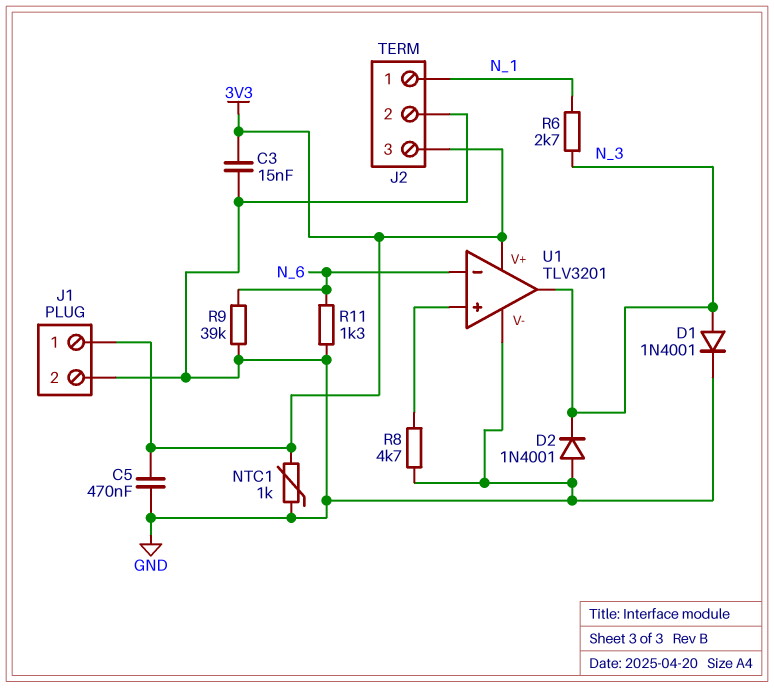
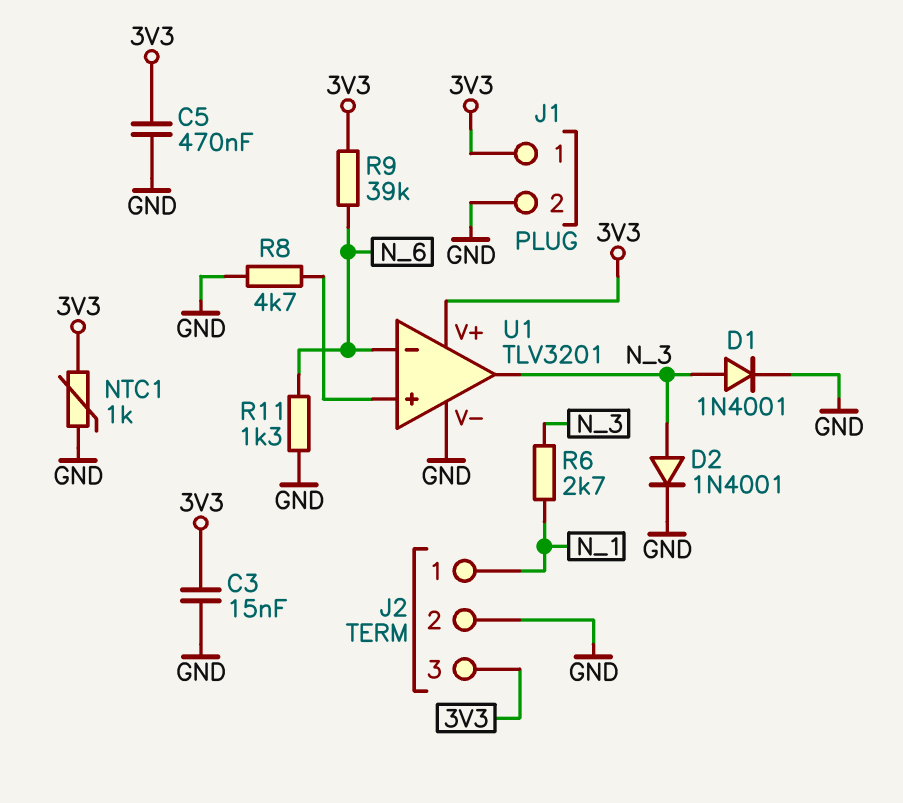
D2: diode 1N4001 (A GND, K N_3) -> diode 1N4001 (A N_3, K GND)
R9: 39k (GND, N_6) -> 39k (3V3, N_6)

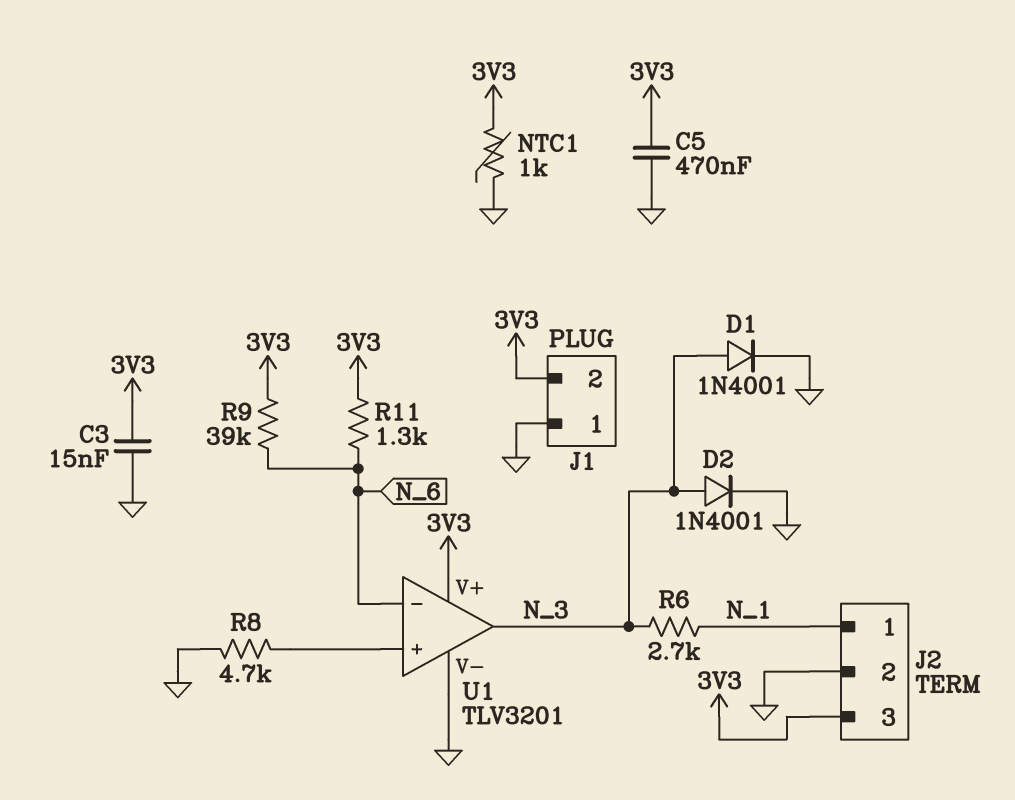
J1 pin 1: 3V3 -> GND
J1 pin 2: GND -> 3V3
R11: 1.3k (GND, N_6) -> 1.3k (3V3, N_6)

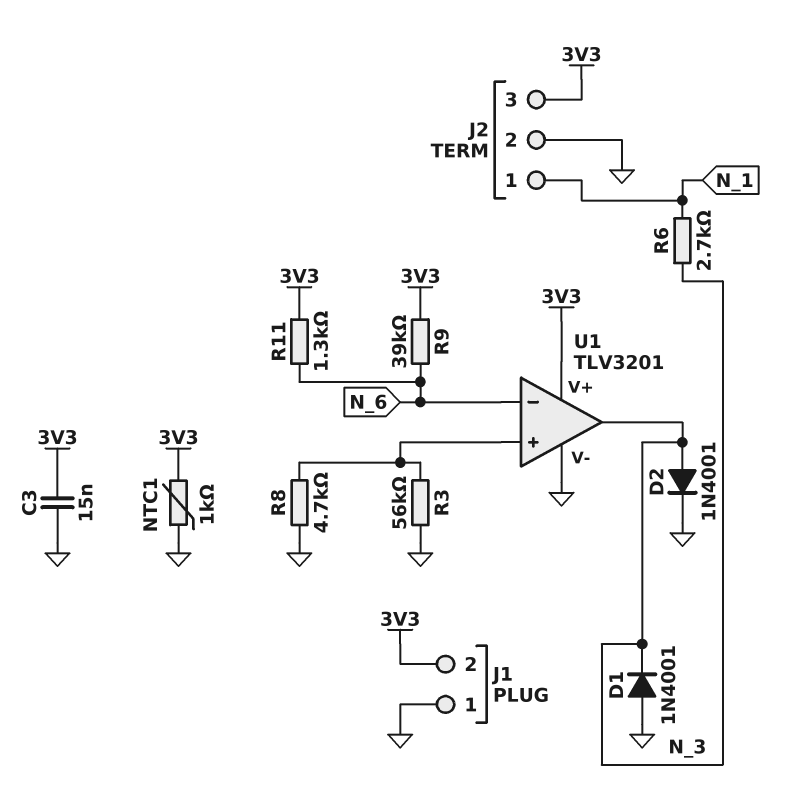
C5: 470nF (3V3, GND) -> none
D1: diode 1N4001 (A N_3, K GND) -> diode 1N4001 (A GND, K N_3)
R3: none -> 56k (GND, U1/in+)

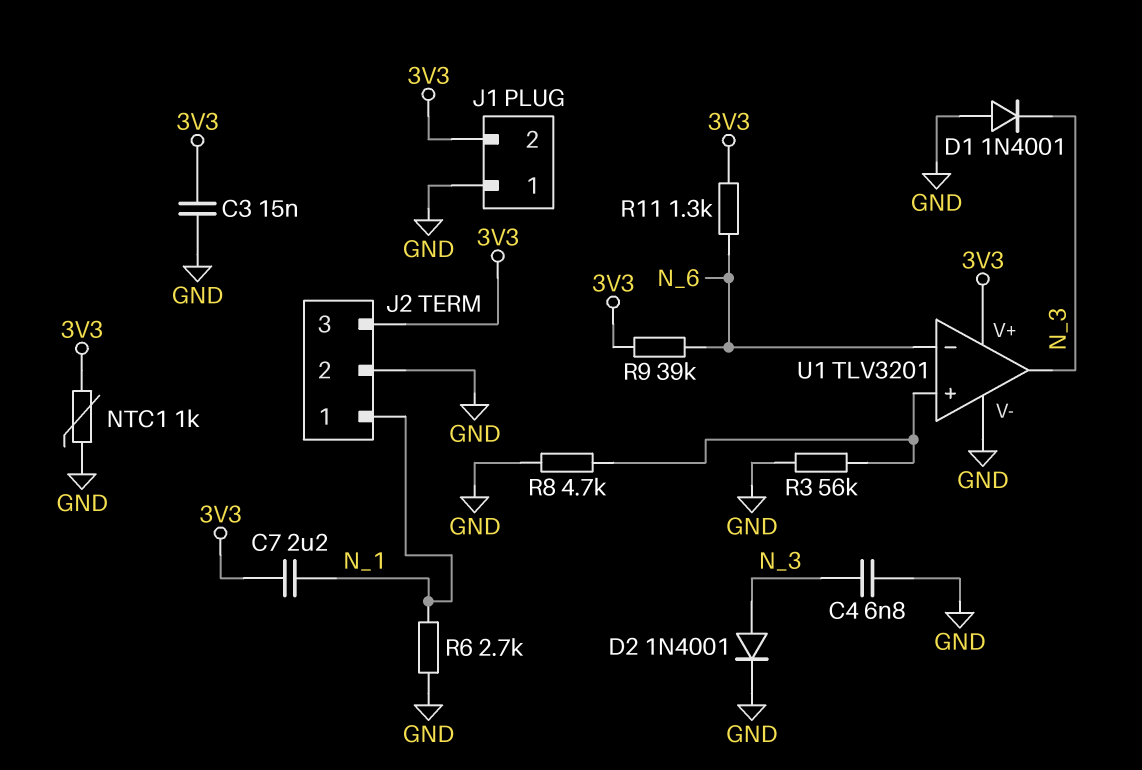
C4: none -> 6.8nF (GND, N_3)
C7: none -> 2.2uF (3V3, N_1)
R6: 2.7k (N_1, N_3) -> 2.7k (GND, N_1)

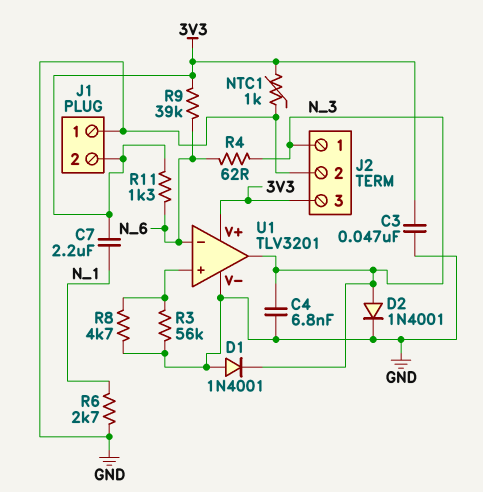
C3: 15nF (3V3, GND) -> 47nF (3V3, GND)
J2 pin 1: N_1 -> N_3
R4: none -> 62 (N_3, N_6)

